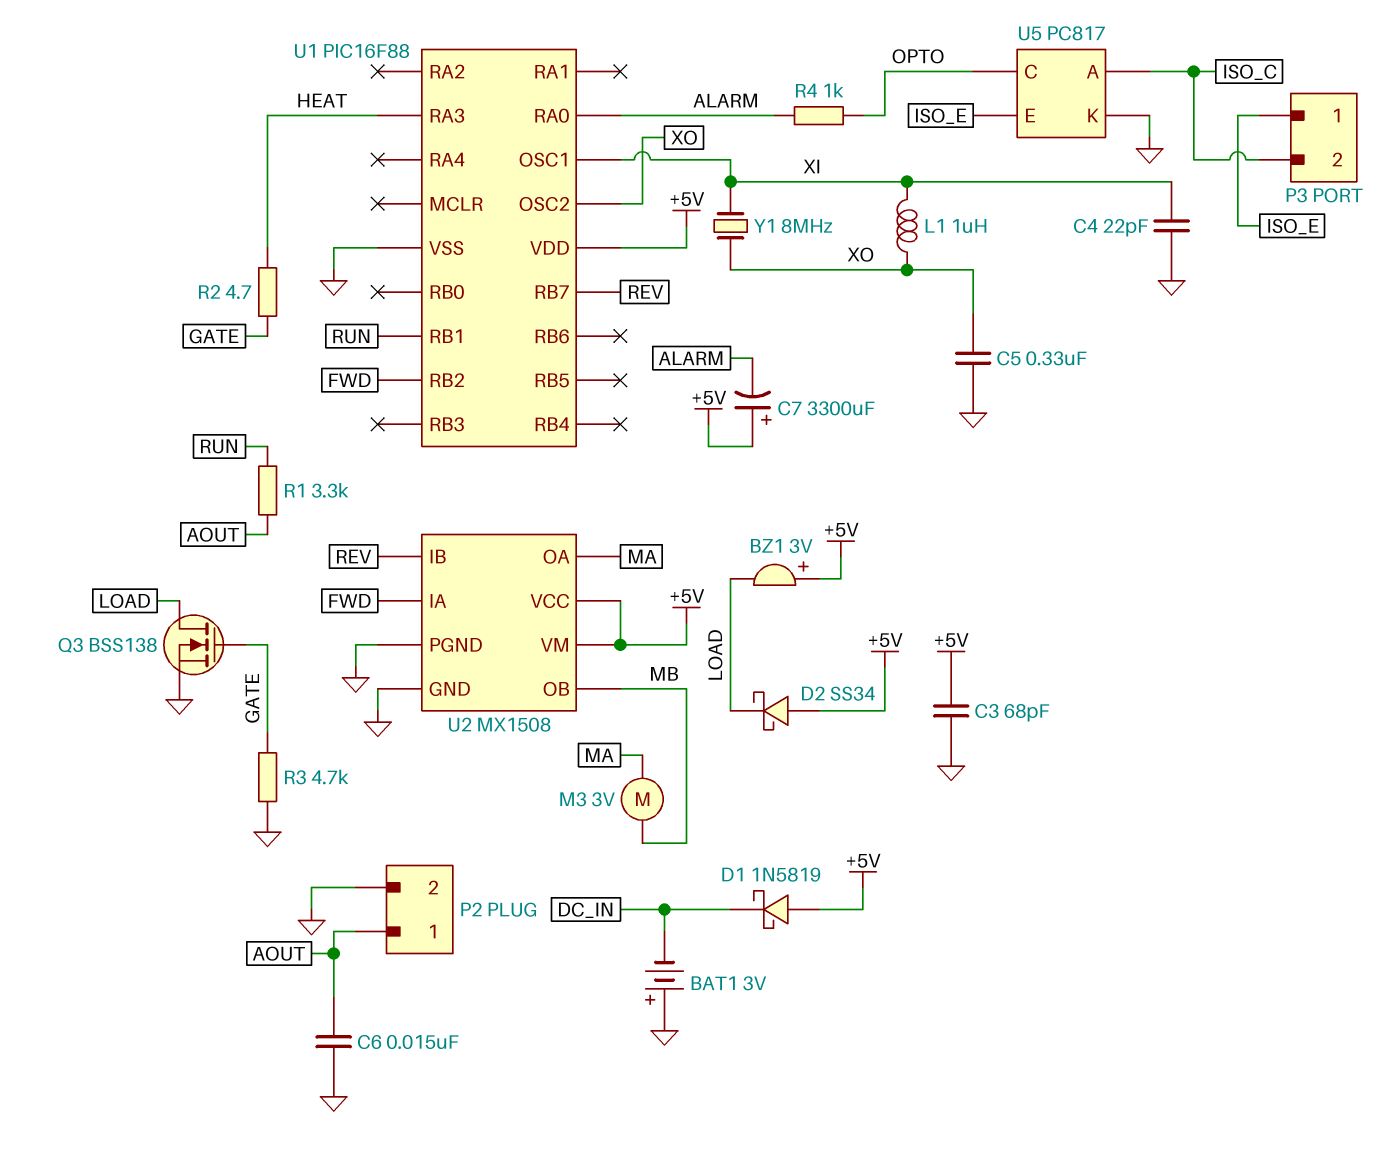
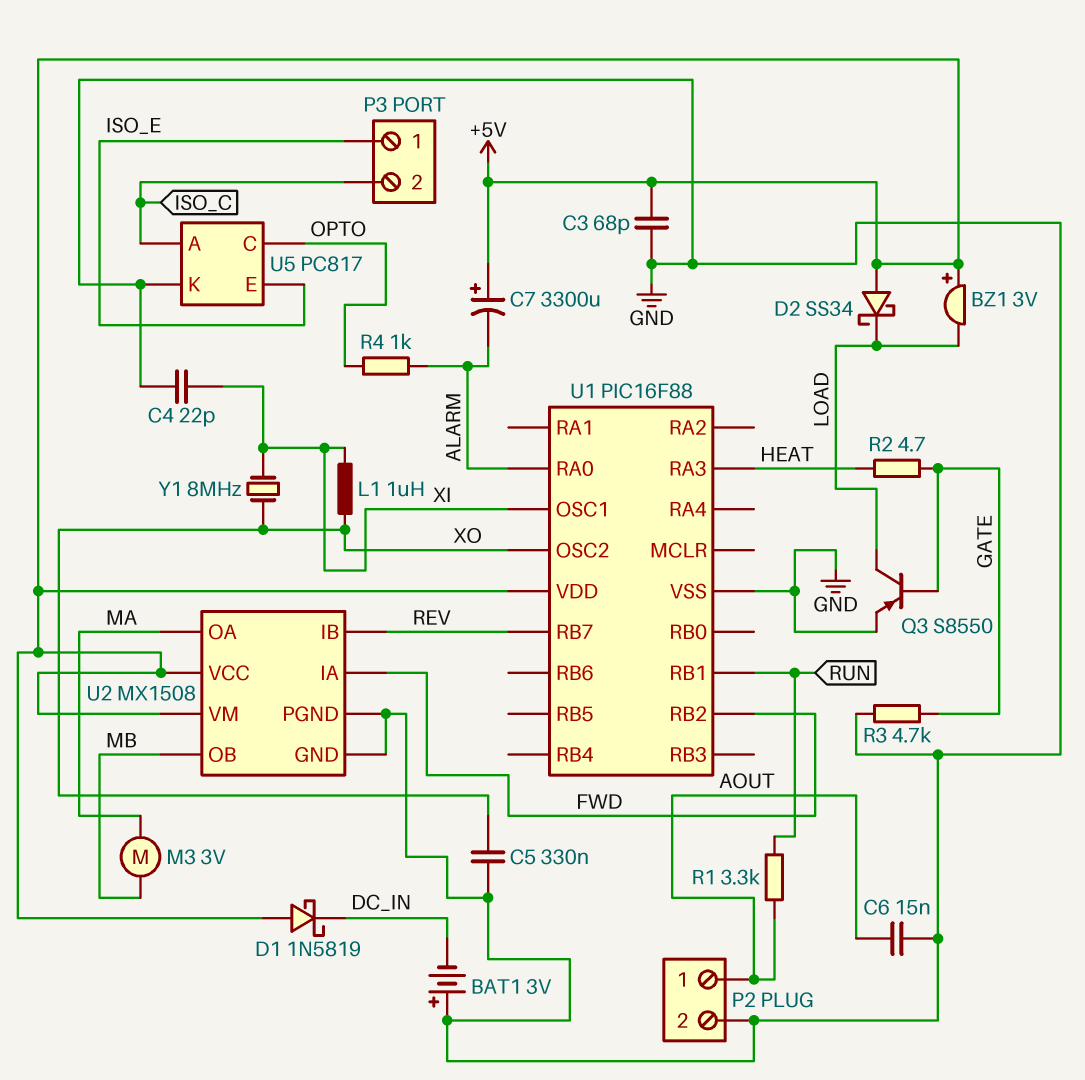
Q3: NMOS BSS138 (G GATE, D LOAD, S GND) -> PNP S8550 (B GATE, C LOAD, E GND)

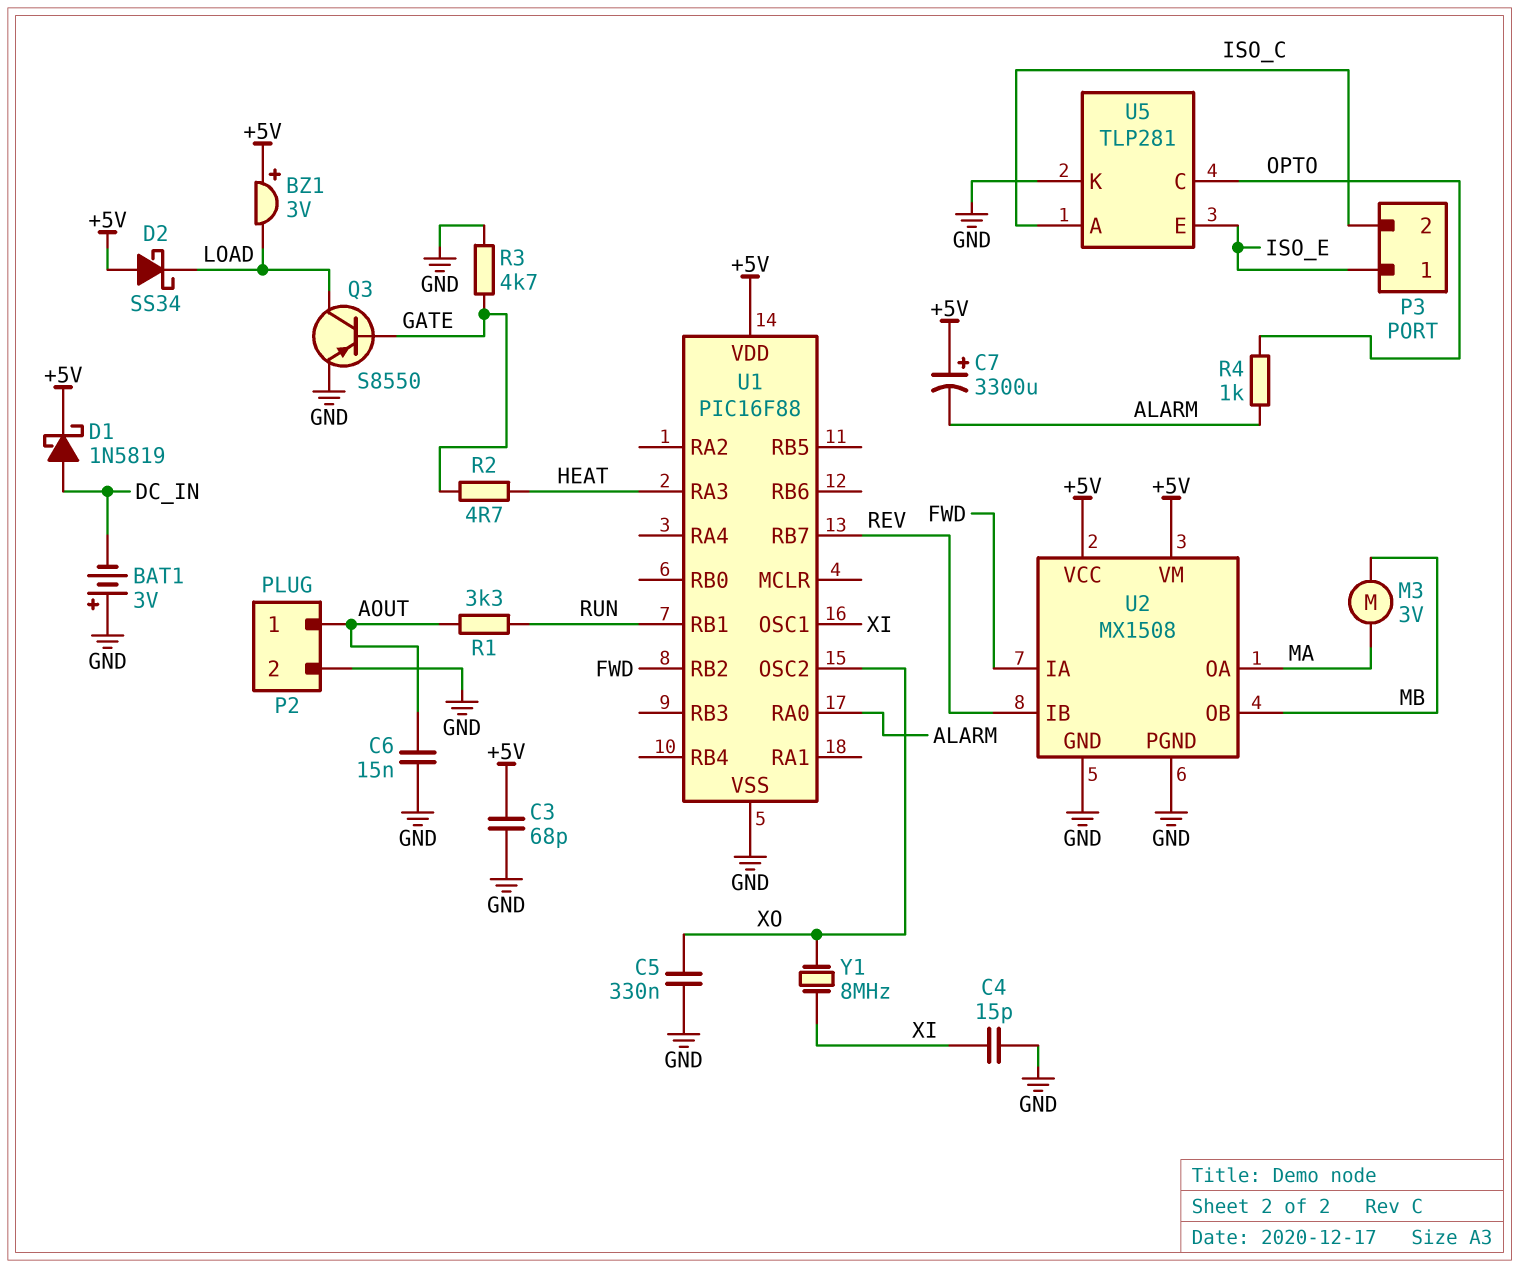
C4: 22pF (GND, XI) -> 15pF (GND, XI)
D1: schottky 1N5819 (A +5V, K DC_IN) -> schottky 1N5819 (A DC_IN, K +5V)
L1: 1uH (XI, XO) -> none
U5: PC817 -> TLP281

